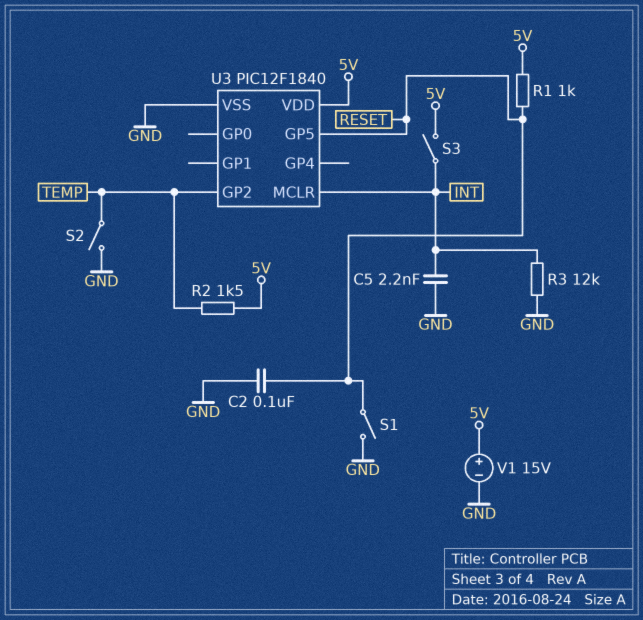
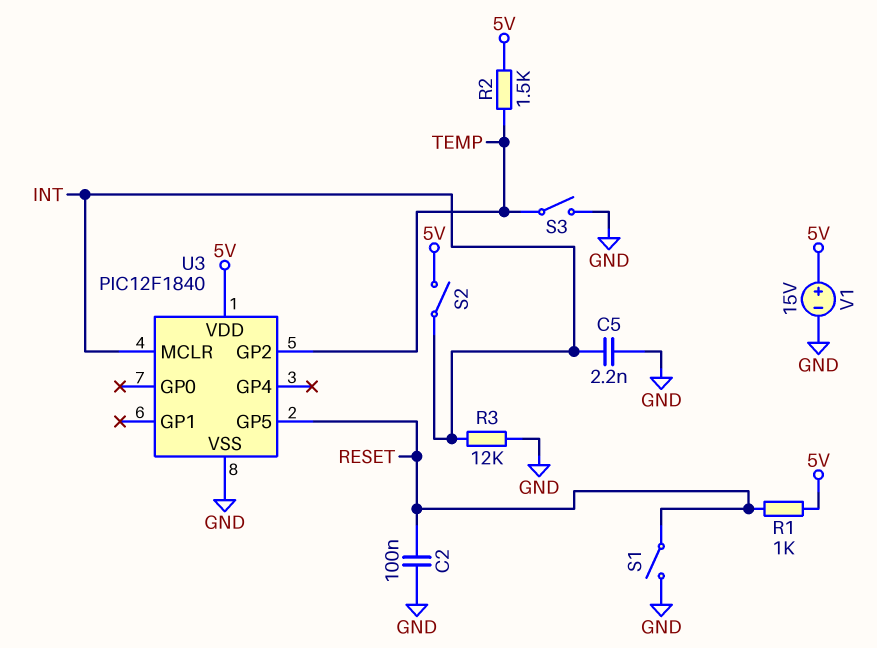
S2: switch (GND, TEMP) -> switch (5V, INT)
S3: switch (5V, INT) -> switch (GND, TEMP)

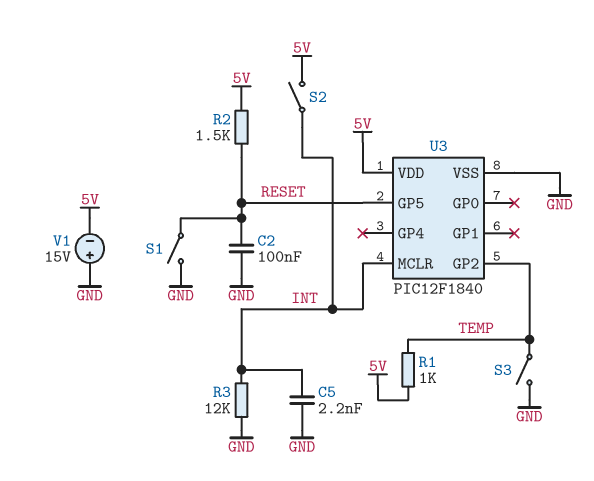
R1: 1k (5V, RESET) -> 1k (5V, TEMP)
R2: 1.5k (5V, TEMP) -> 1.5k (5V, RESET)
V1: 15V (plus 5V, minus GND) -> 15V (plus GND, minus 5V)

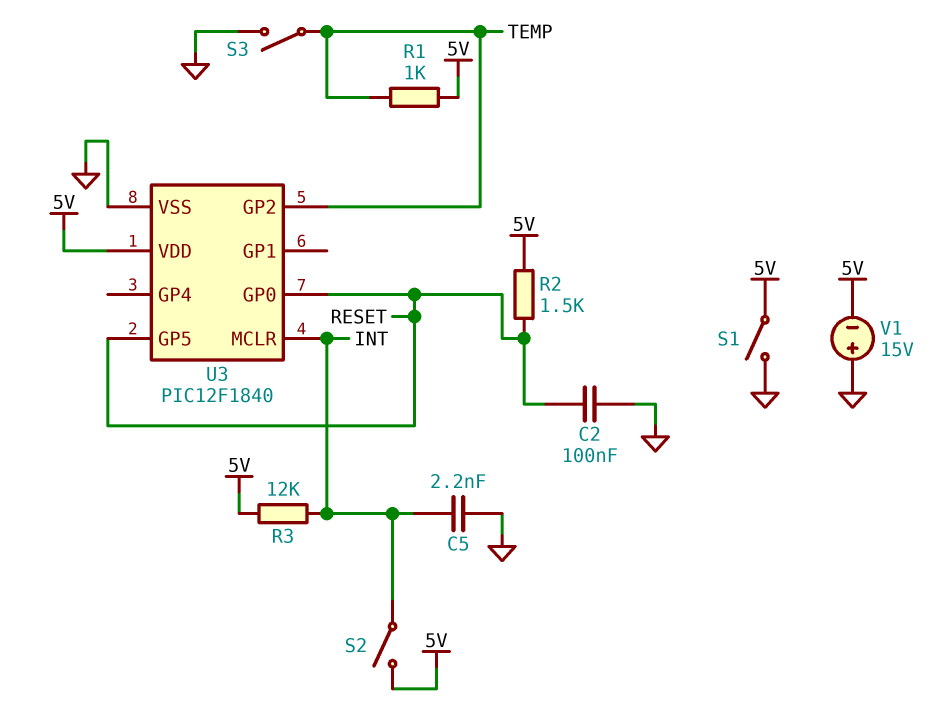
R3: 12k (GND, INT) -> 12k (5V, INT)
S1: switch (GND, RESET) -> switch (5V, GND)
U3 pin GP0: none -> RESET

